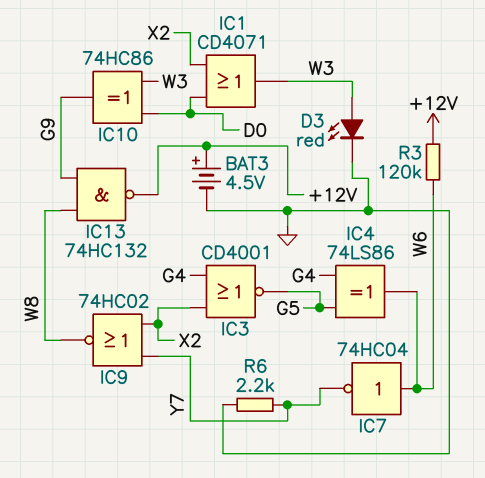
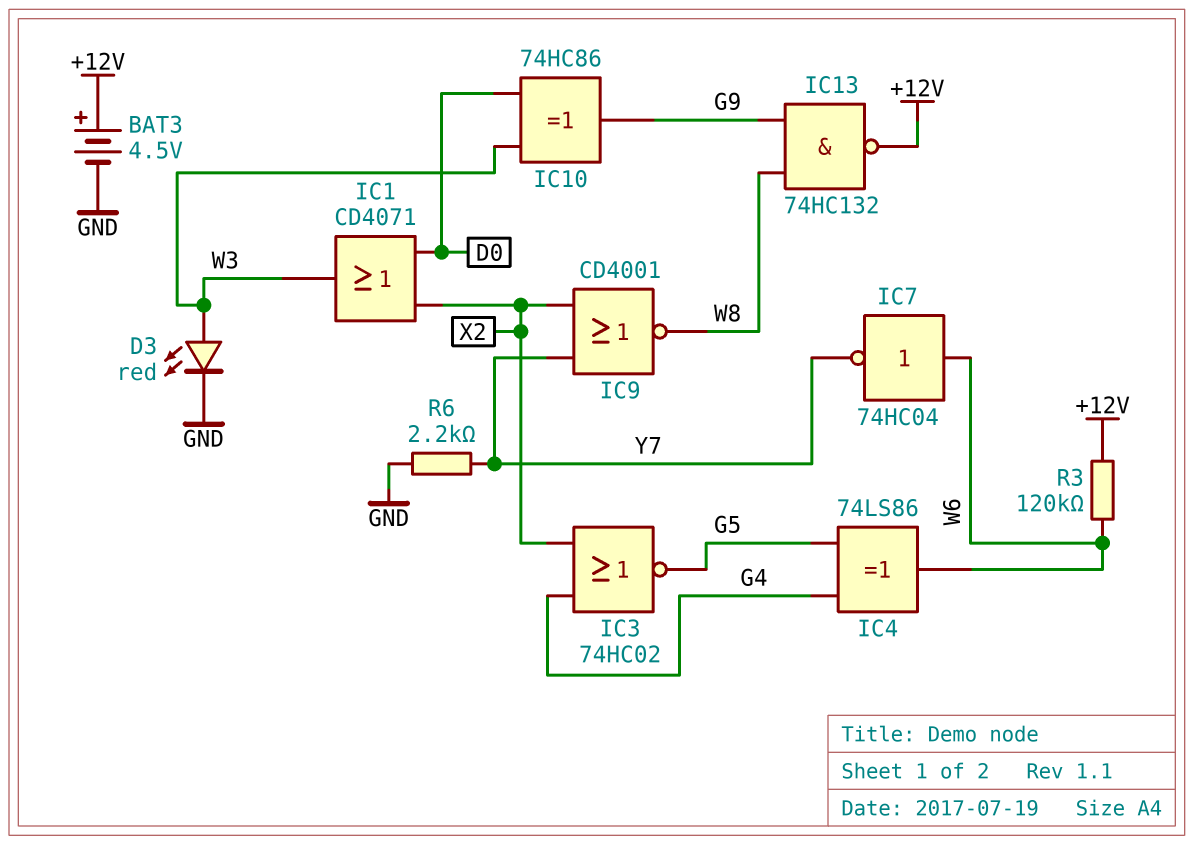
IC3: NOR CD4001 (in G4, in X2, out G5) -> NOR 74HC02 (in G4, in X2, out G5)
IC9: NOR 74HC02 (in X2, in Y7, out W8) -> NOR CD4001 (in X2, in Y7, out W8)

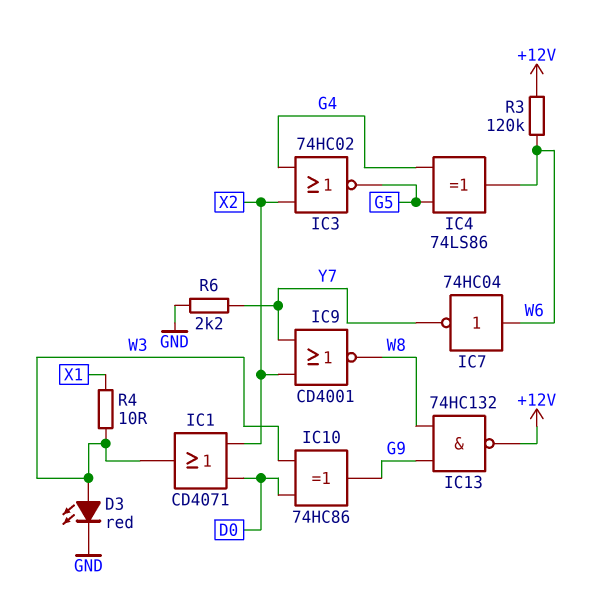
BAT3: 4.5V (plus +12V, minus GND) -> none
R4: none -> 10 (W3, X1)

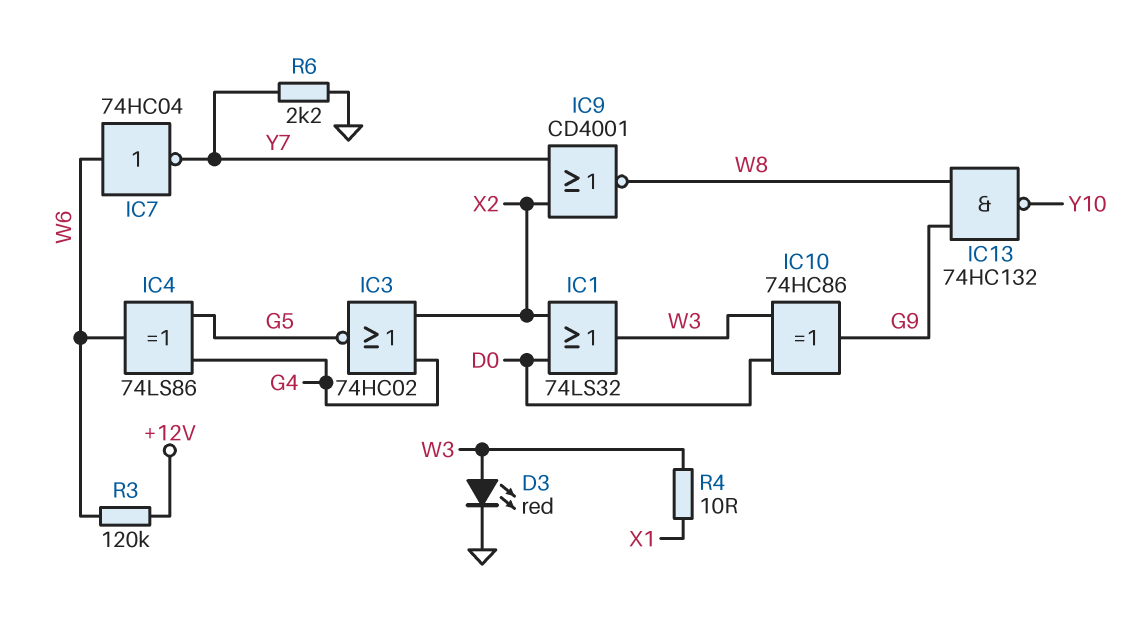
IC1: OR CD4071 (in D0, in X2, out W3) -> OR 74LS32 (in D0, in X2, out W3)
IC13: NAND 74HC132 (in G9, in W8, out +12V) -> NAND 74HC132 (in G9, in W8, out Y10)

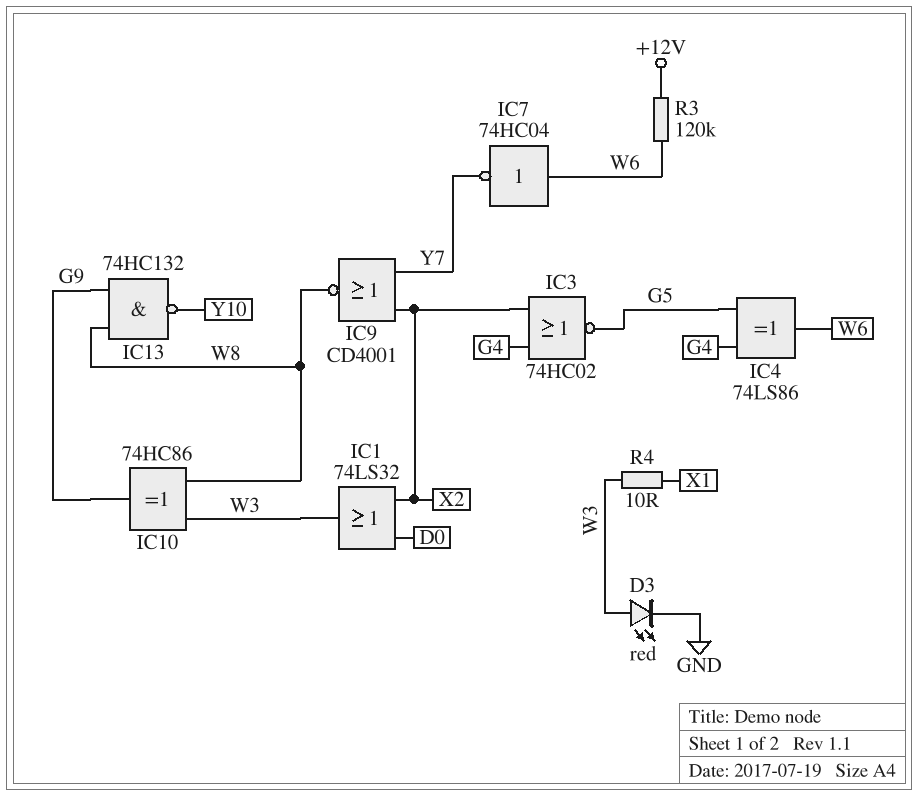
IC10: XOR 74HC86 (in D0, in W3, out G9) -> XOR 74HC86 (in W3, in W8, out G9)
R6: 2.2k (GND, Y7) -> none

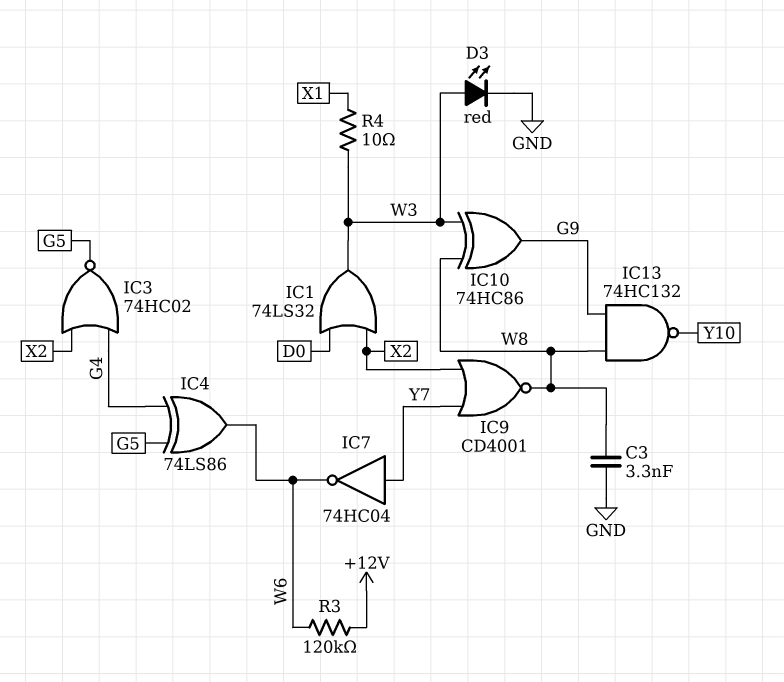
C3: none -> 3.3nF (GND, W8)
IC7: NOT 74HC04 (in W6, out Y7) -> NOT 74HC04 (in Y7, out W6)

